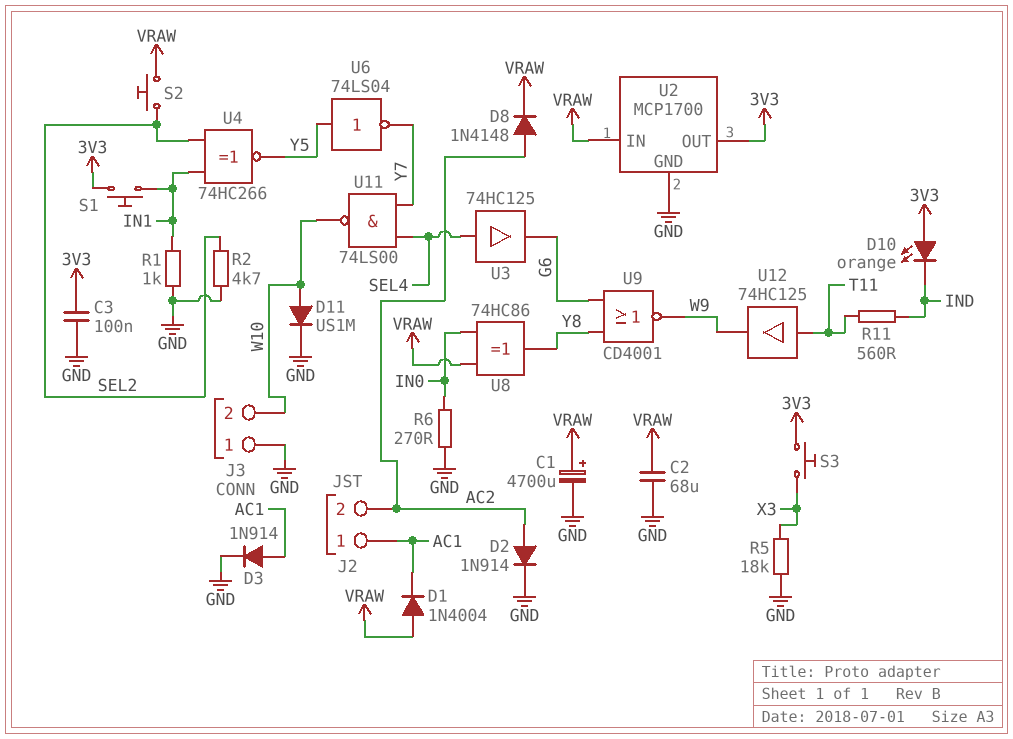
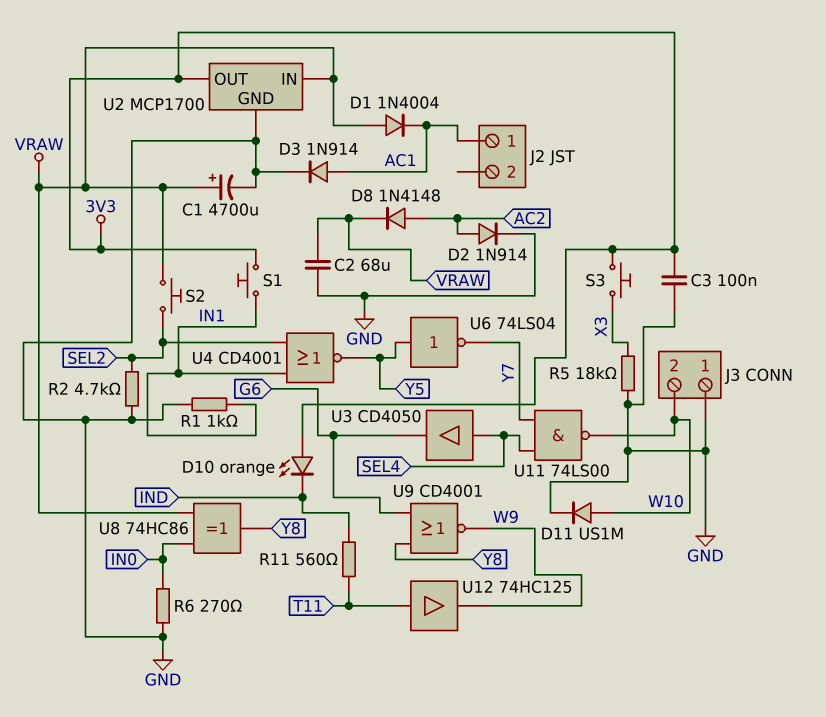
J2 pin 2: AC2 -> none
U3: buffer 74HC125 (in SEL4, out G6) -> buffer CD4050 (in SEL4, out G6)
U4: XNOR 74HC266 (in IN1, in SEL2, out Y5) -> NOR CD4001 (in IN1, in SEL2, out Y5)

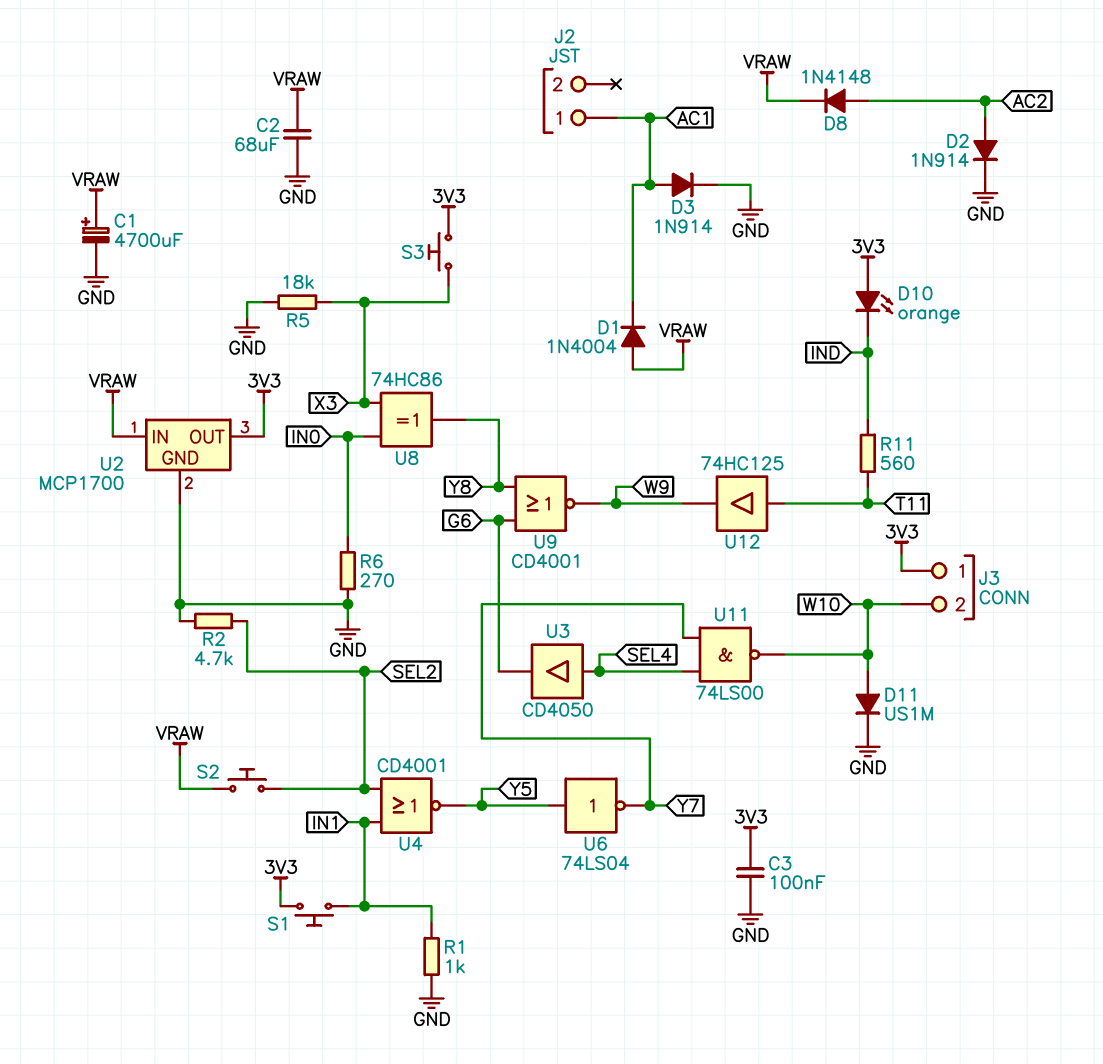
J3 pin 1: GND -> 3V3
U8: XOR 74HC86 (in IN0, in VRAW, out Y8) -> XOR 74HC86 (in IN0, in X3, out Y8)

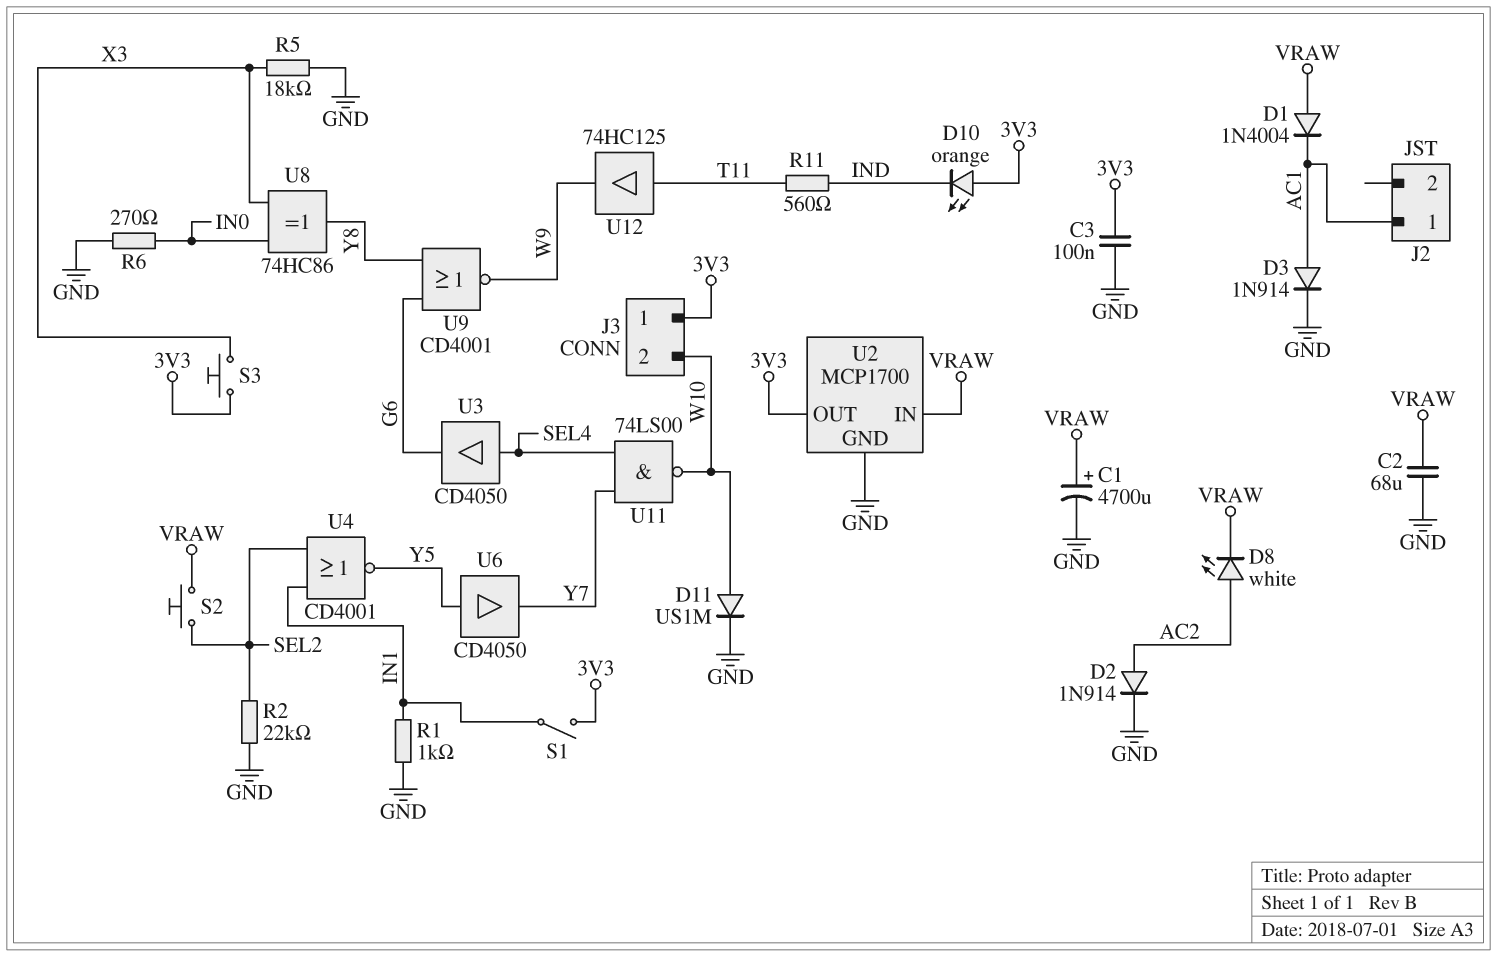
D8: diode 1N4148 (A AC2, K VRAW) -> LED white (A AC2, K VRAW)
R2: 4.7k (GND, SEL2) -> 22k (GND, SEL2)
S1: button (3V3, IN1) -> switch (3V3, IN1)
U6: NOT 74LS04 (in Y5, out Y7) -> buffer CD4050 (in Y5, out Y7)

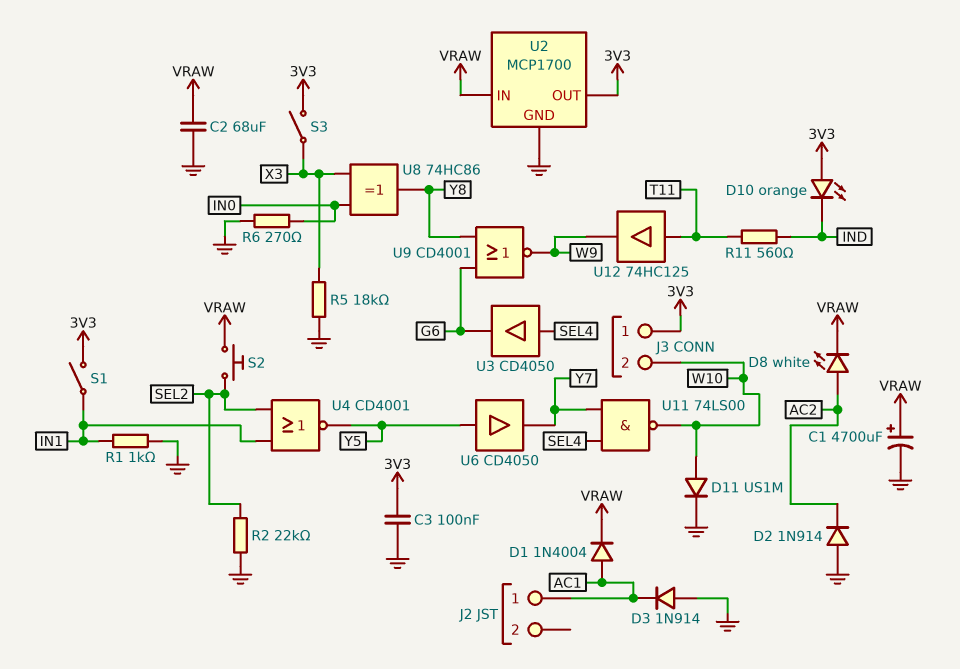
D1: diode 1N4004 (A VRAW, K AC1) -> diode 1N4004 (A AC1, K VRAW)
D2: diode 1N914 (A AC2, K GND) -> diode 1N914 (A GND, K AC2)
D3: diode 1N914 (A AC1, K GND) -> diode 1N914 (A GND, K AC1)
S3: button (3V3, X3) -> switch (3V3, X3)

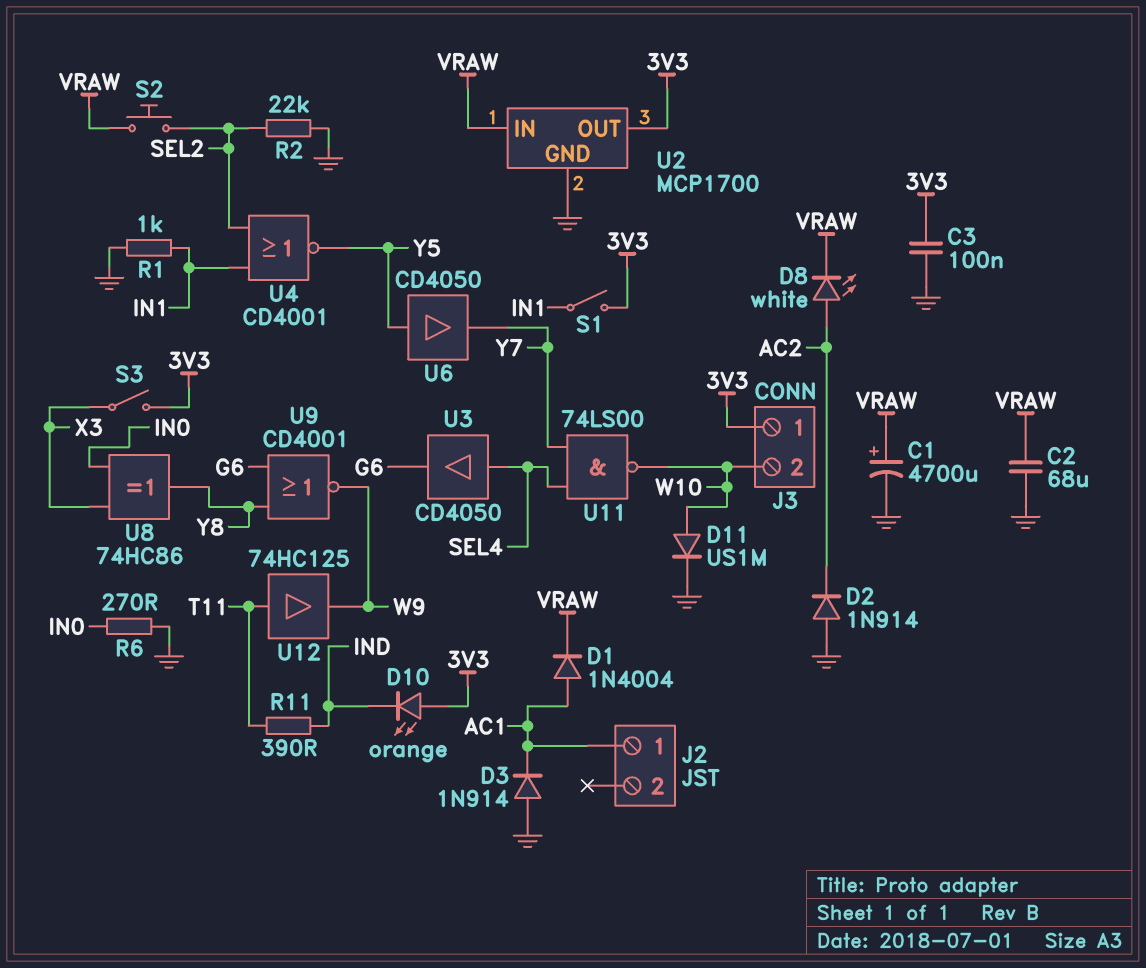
R5: 18k (GND, X3) -> none
R11: 560 (IND, T11) -> 390 (IND, T11)

